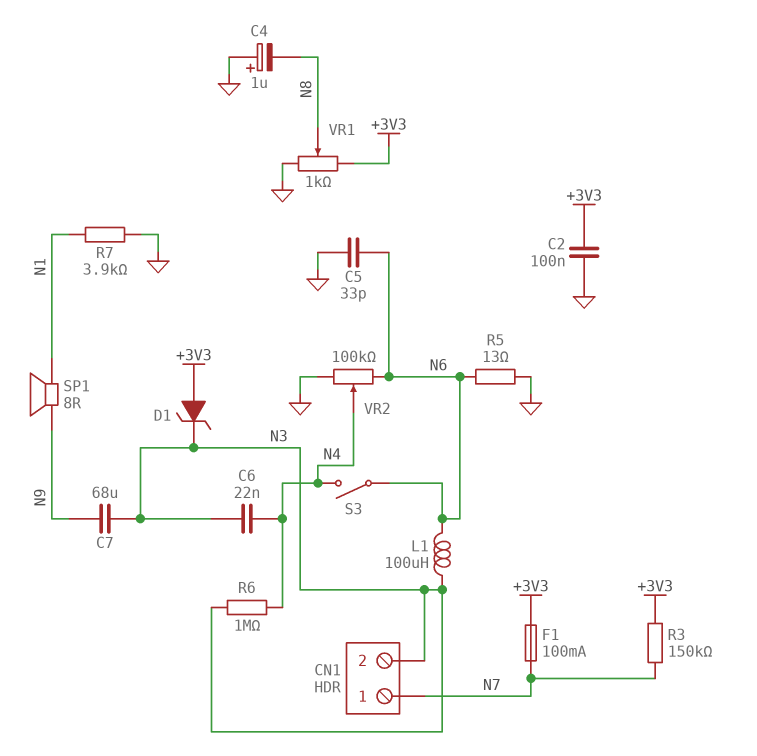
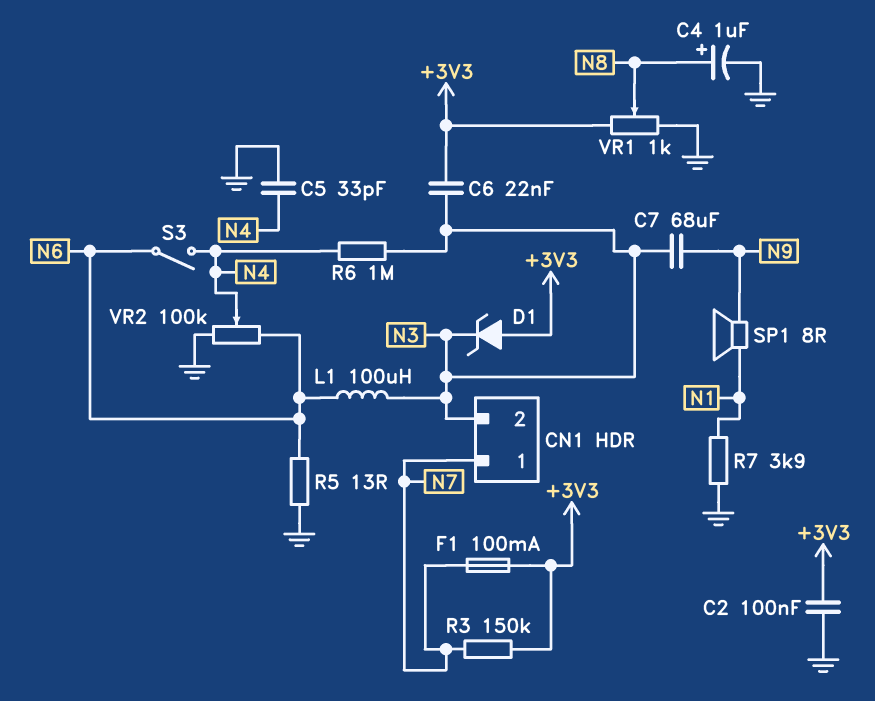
C4: 1uF (plus GND, minus N8) -> 1uF (plus N8, minus GND)
C5: 33pF (GND, N6) -> 33pF (GND, N4)
C6: 22nF (N3, N4) -> 22nF (+3V3, N3)

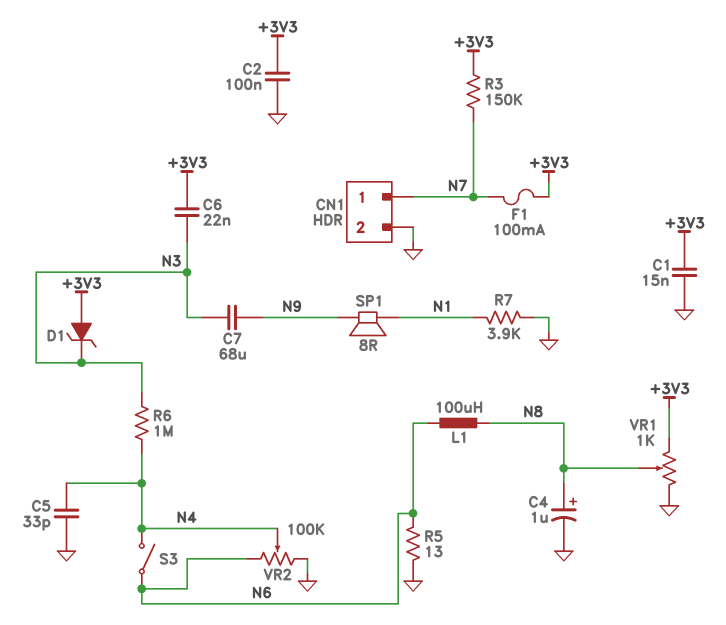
C1: none -> 15nF (+3V3, GND)
CN1 pin 2: N3 -> GND
L1: 100uH (N3, N6) -> 100uH (N6, N8)

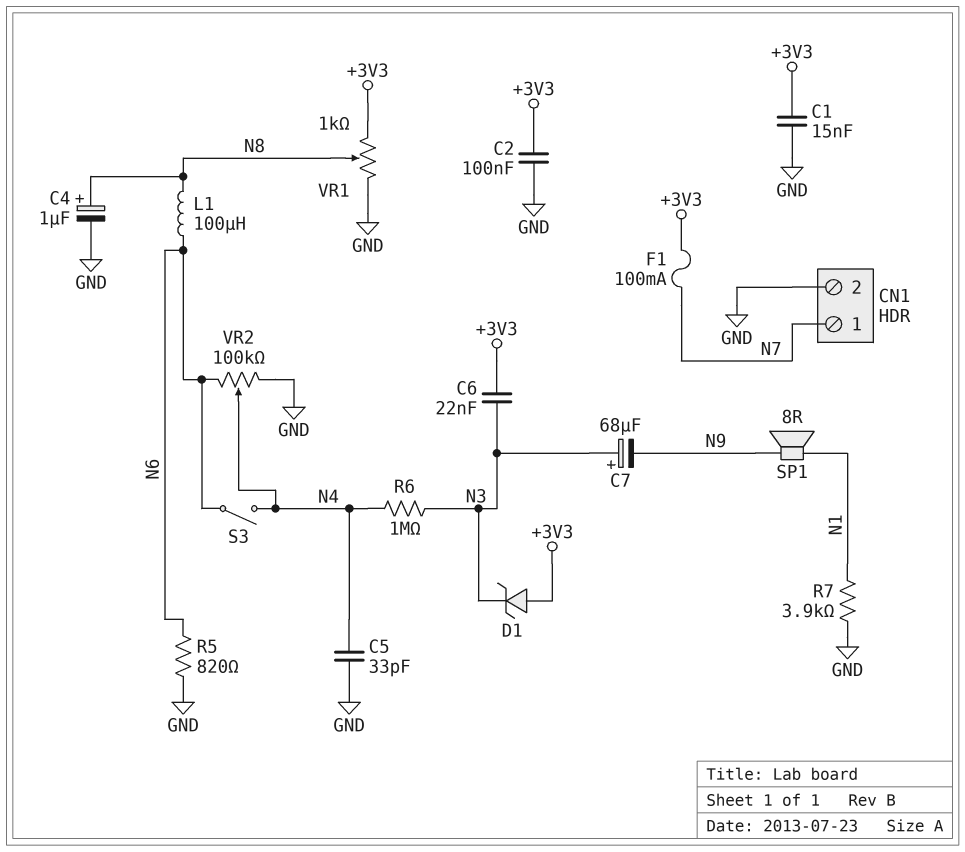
C7: 68uF (N3, N9) -> 68uF (plus N3, minus N9)
R3: 150k (+3V3, N7) -> none
R5: 13 (GND, N6) -> 820 (GND, N6)

